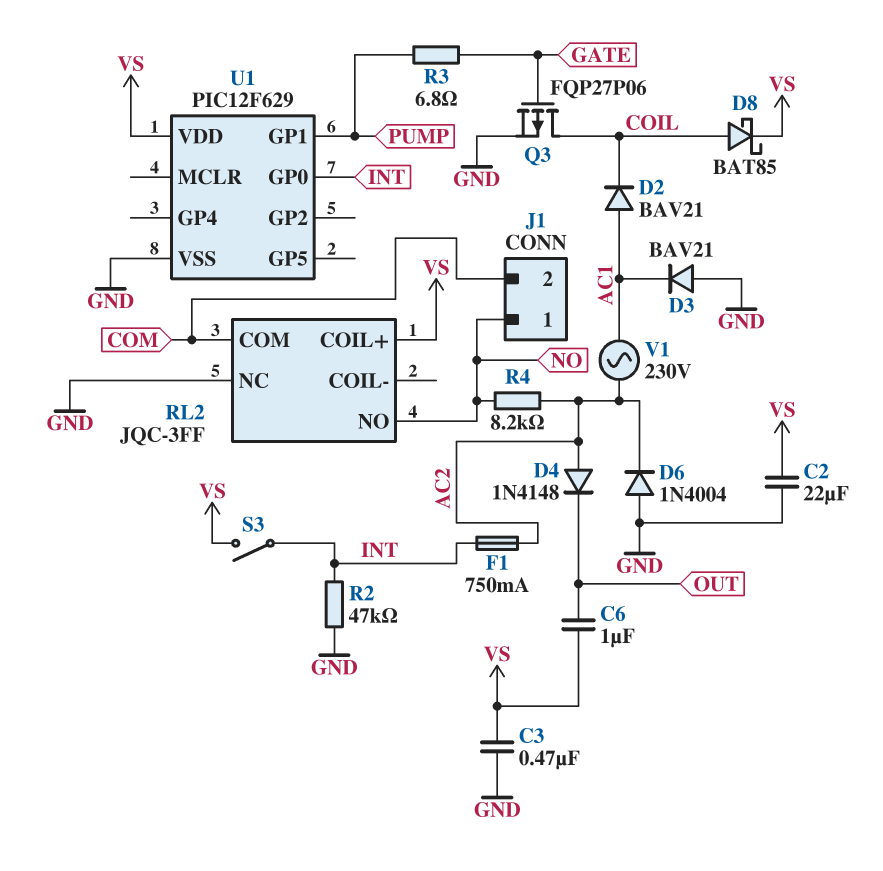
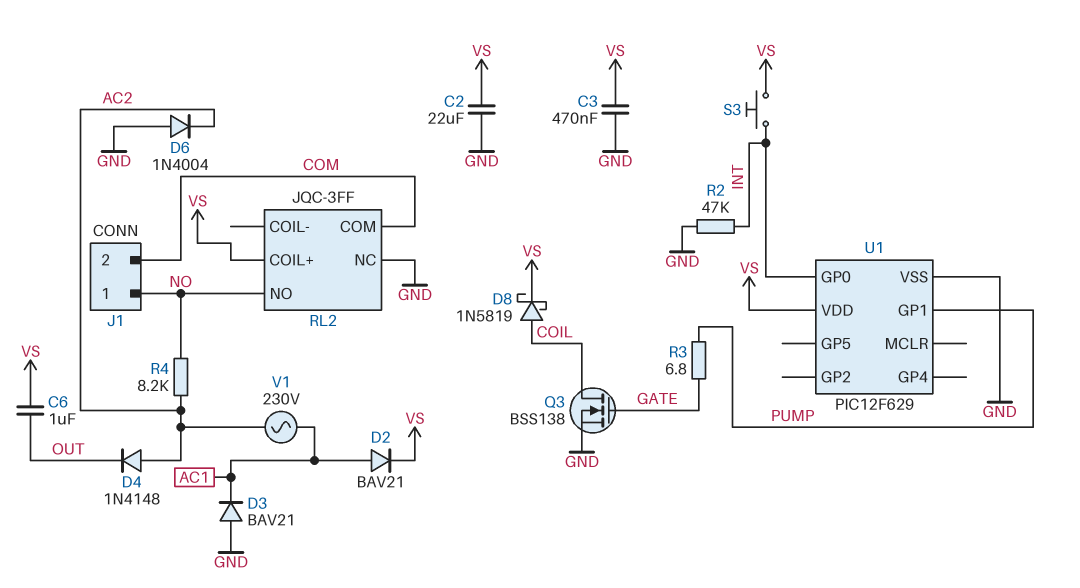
D2: diode BAV21 (A AC1, K COIL) -> diode BAV21 (A AC1, K VS)
D8: schottky BAT85 (A COIL, K VS) -> schottky 1N5819 (A COIL, K VS)
F1: 750mA (AC2, INT) -> none
Q3: PMOS FQP27P06 (G GATE, D COIL, S GND) -> NMOS BSS138 (G GATE, D COIL, S GND)
S3: switch (INT, VS) -> button (INT, VS)

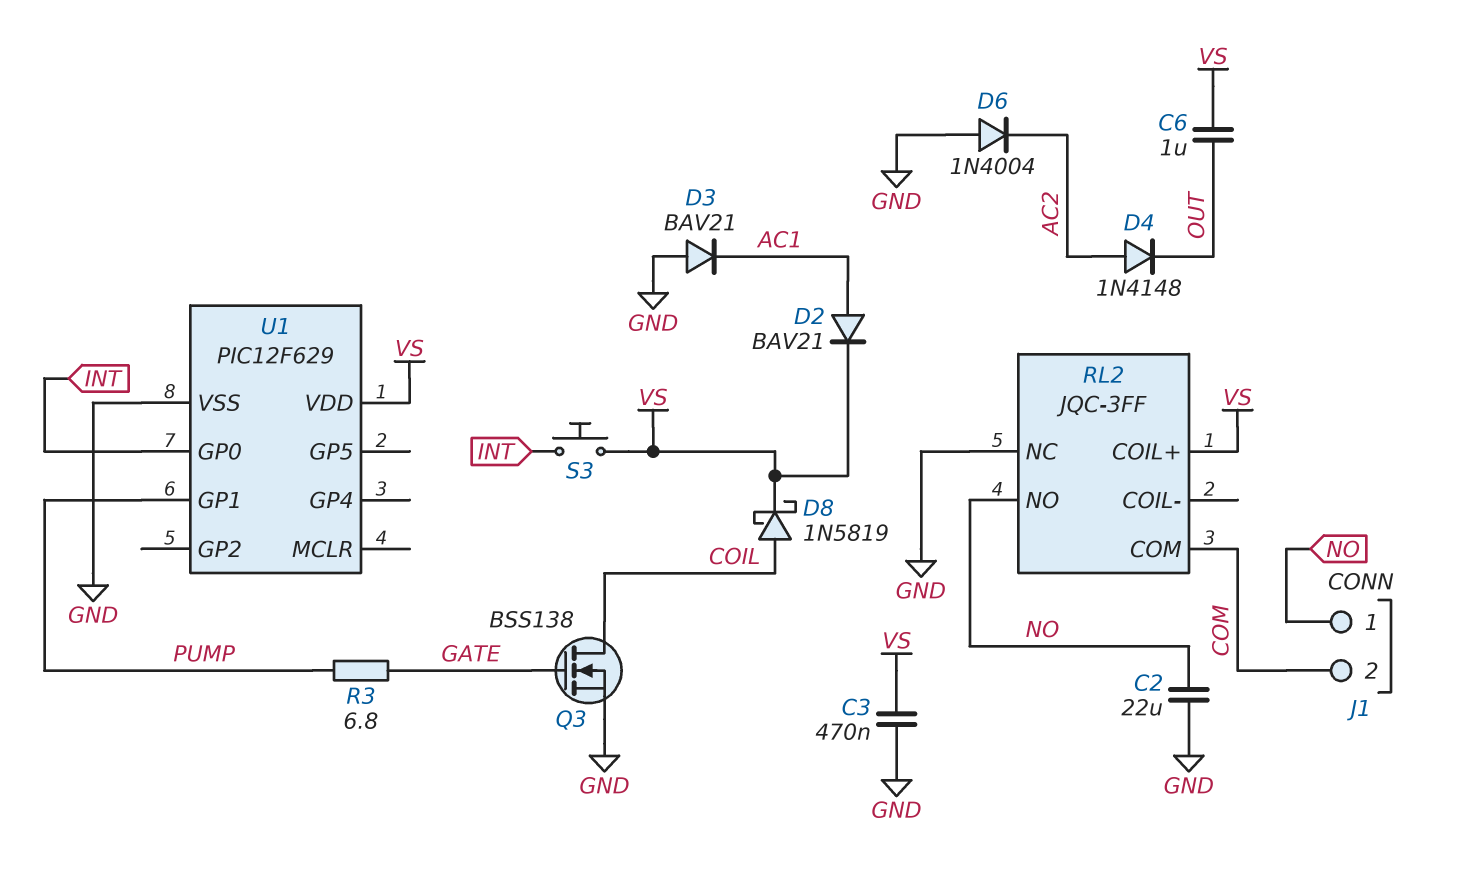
C2: 22uF (GND, VS) -> 22uF (GND, NO)
R2: 47k (GND, INT) -> none
R4: 8.2k (AC2, NO) -> none
V1: AC 230V (AC1, AC2) -> none

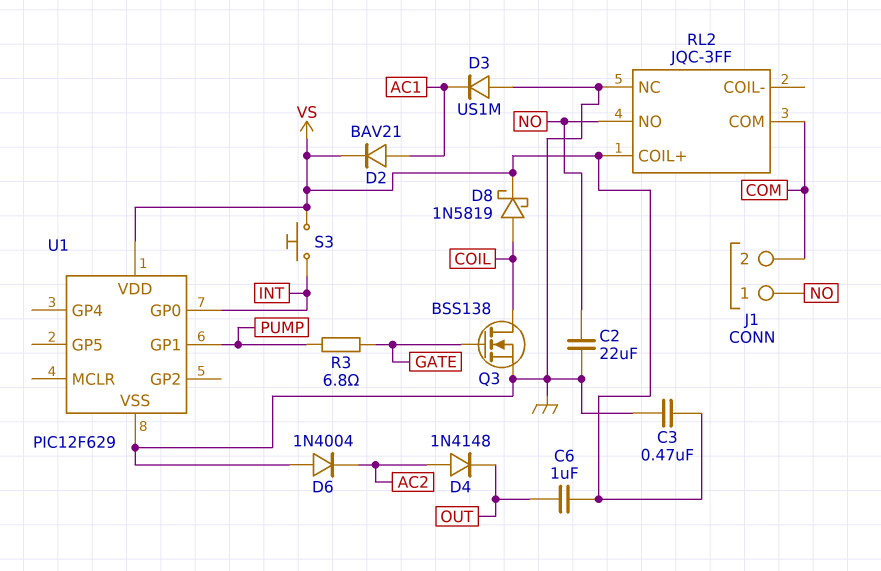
D3: diode BAV21 (A GND, K AC1) -> diode US1M (A GND, K AC1)

